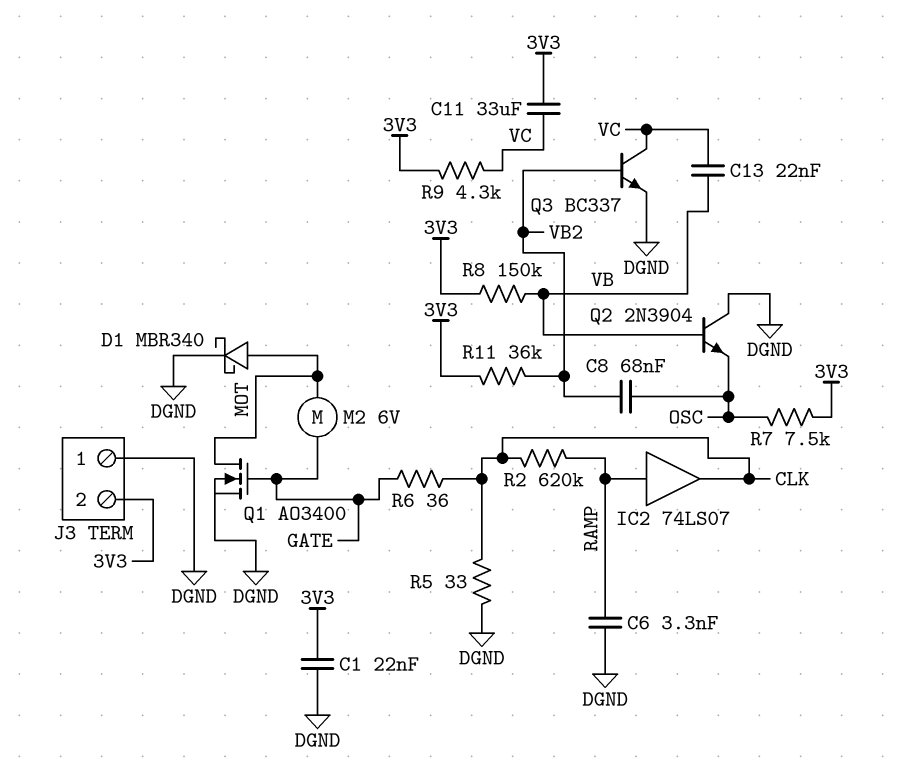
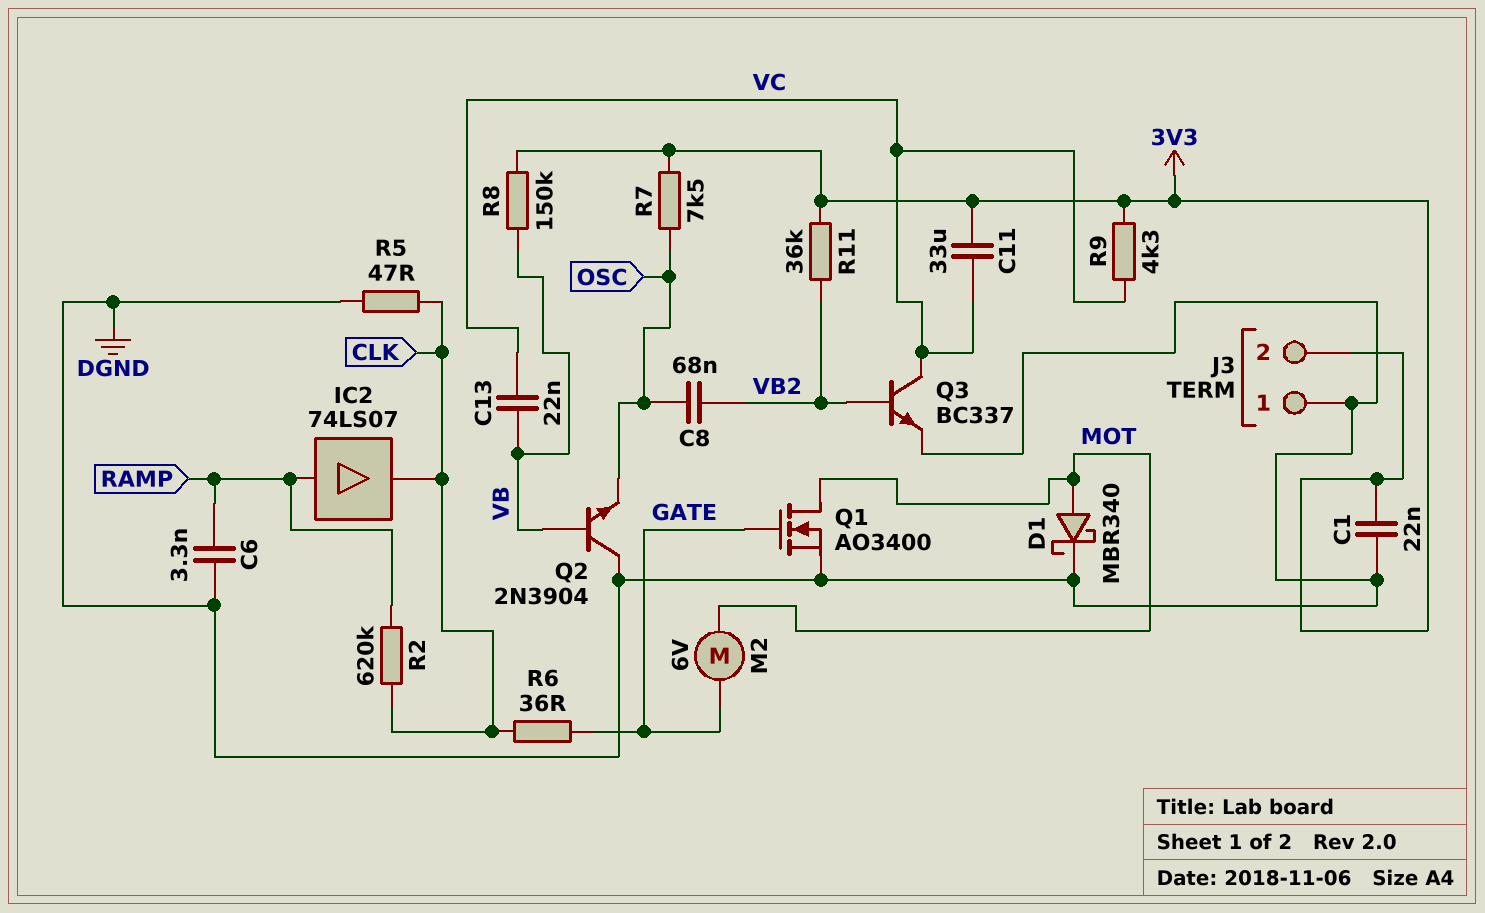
R5: 33 (CLK, DGND) -> 47 (CLK, DGND)

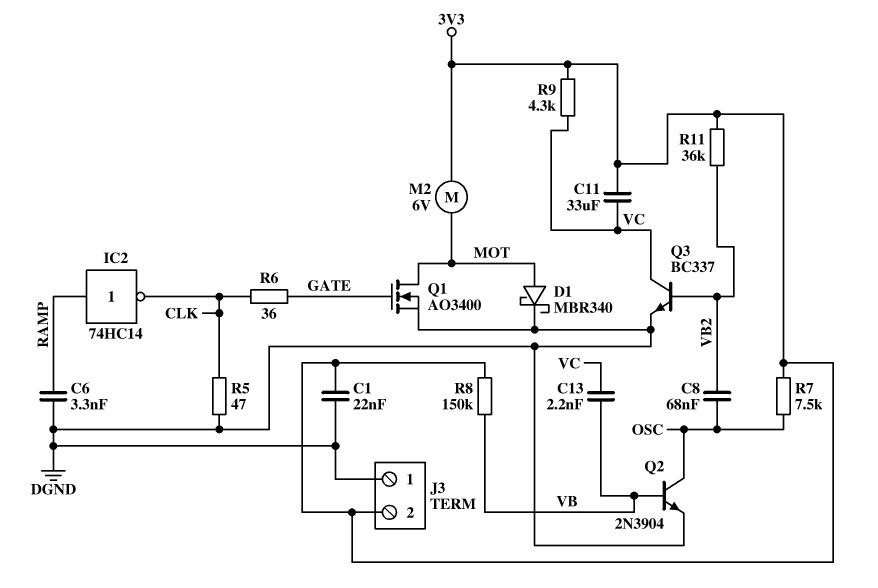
C13: 22nF (VB, VC) -> 2.2nF (VB, VC)
IC2: buffer 74LS07 (in RAMP, out CLK) -> NOT 74HC14 (in RAMP, out CLK)
M2: motor 6V (GATE, MOT) -> motor 6V (3V3, MOT)
Q2: NPN 2N3904 (B VB, C DGND, E OSC) -> NPN 2N3904 (B VB, C OSC, E DGND)
R2: 620k (CLK, RAMP) -> none

